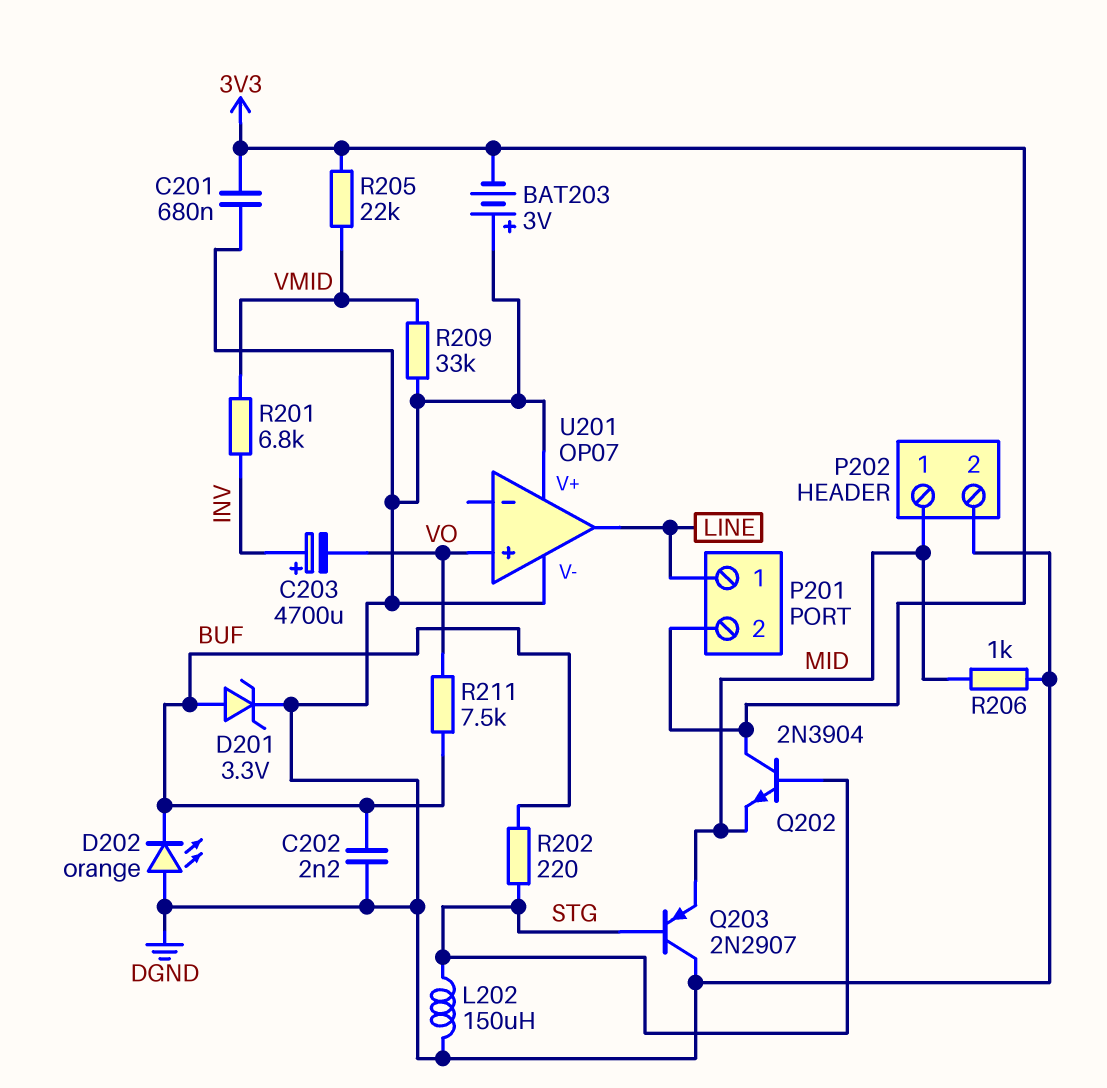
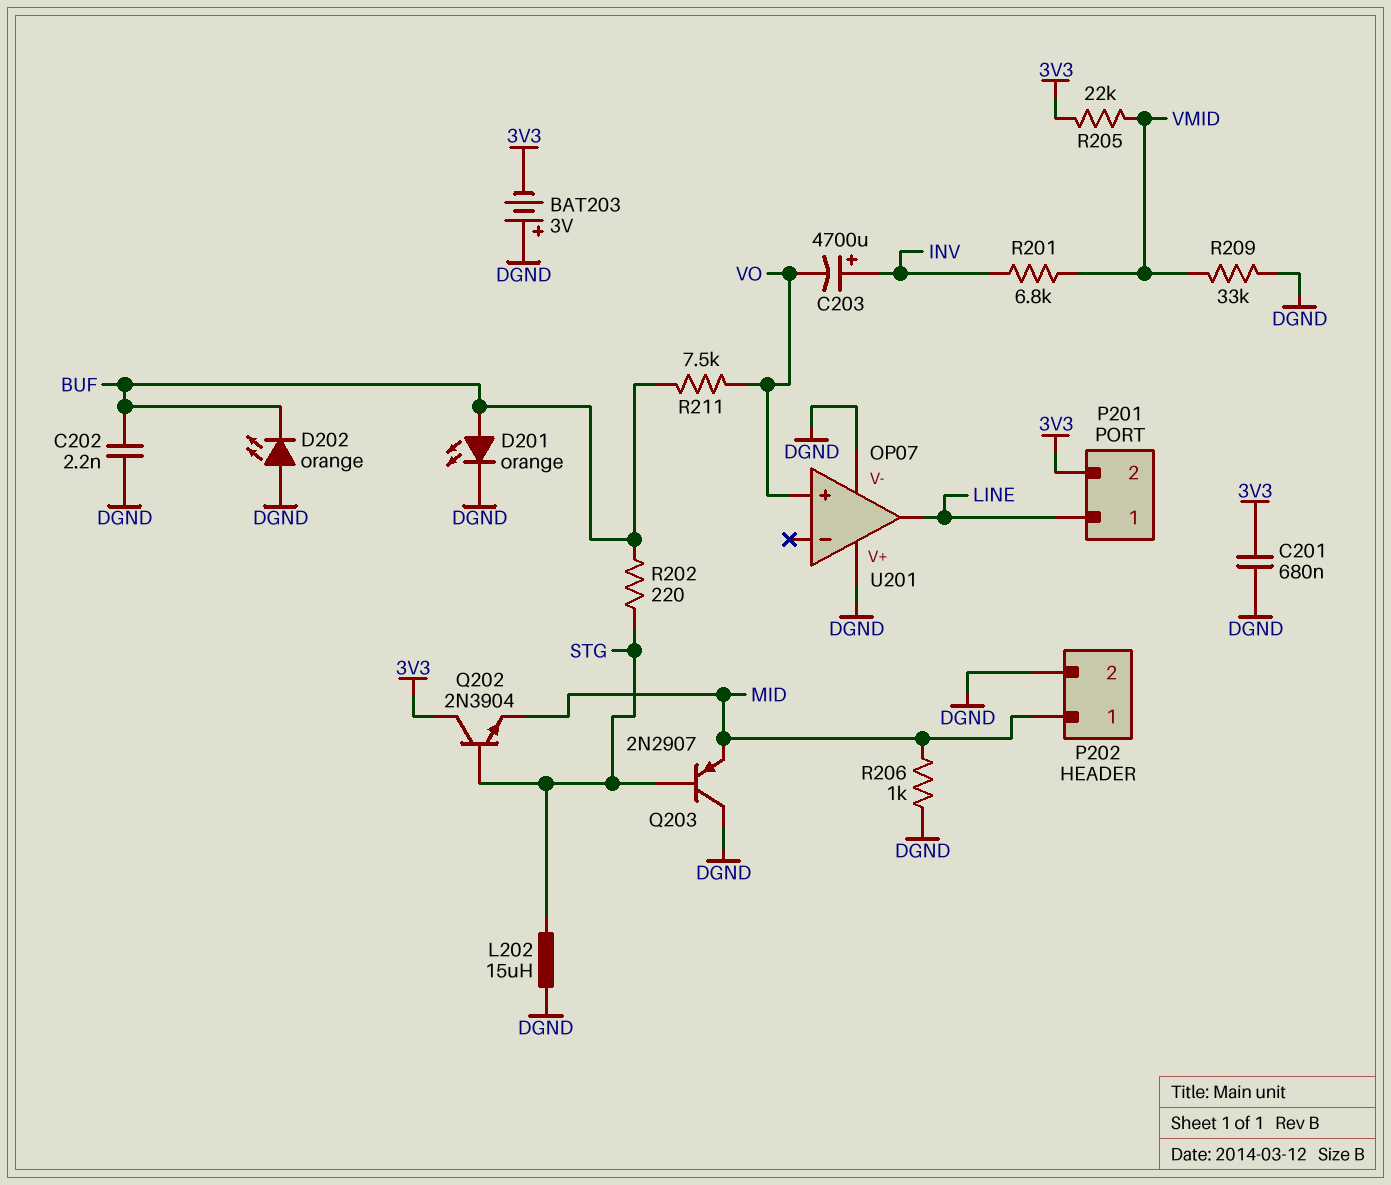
D201: zener 3.3V (A BUF, K DGND) -> LED orange (A BUF, K DGND)
L202: 150uH (DGND, STG) -> 15uH (DGND, STG)

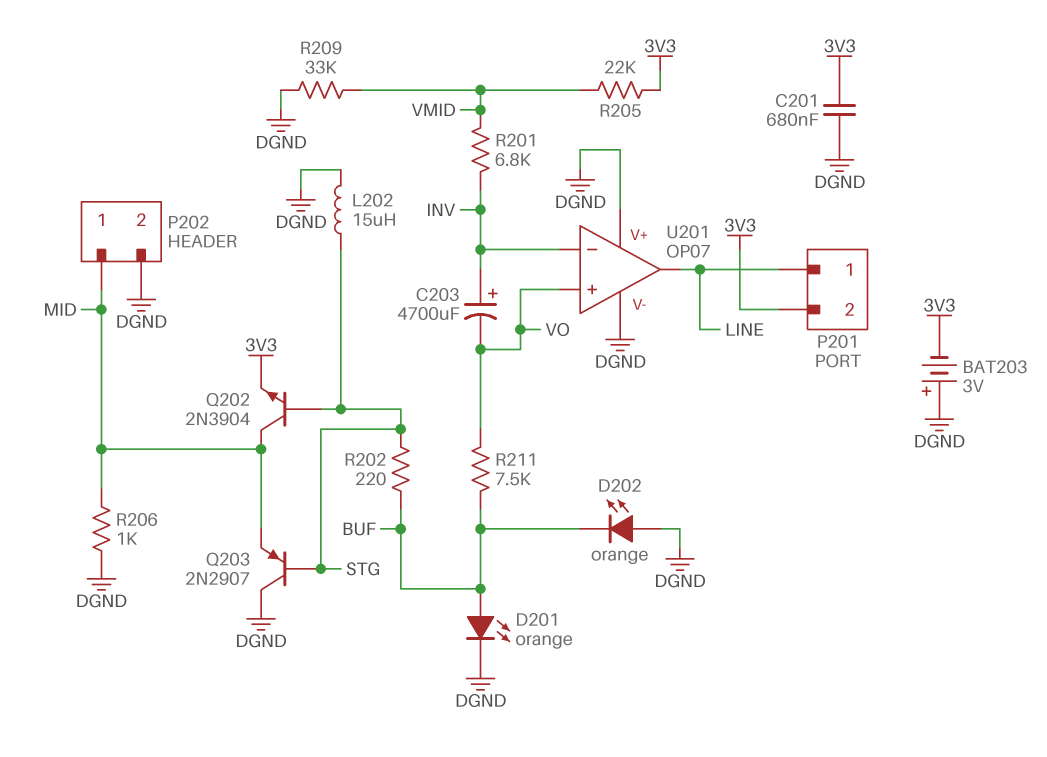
C202: 2.2nF (BUF, DGND) -> none
Q202: NPN 2N3904 (B STG, C 3V3, E MID) -> NPN 2N3904 (B STG, C MID, E 3V3)
U201 pin in-: none -> INV

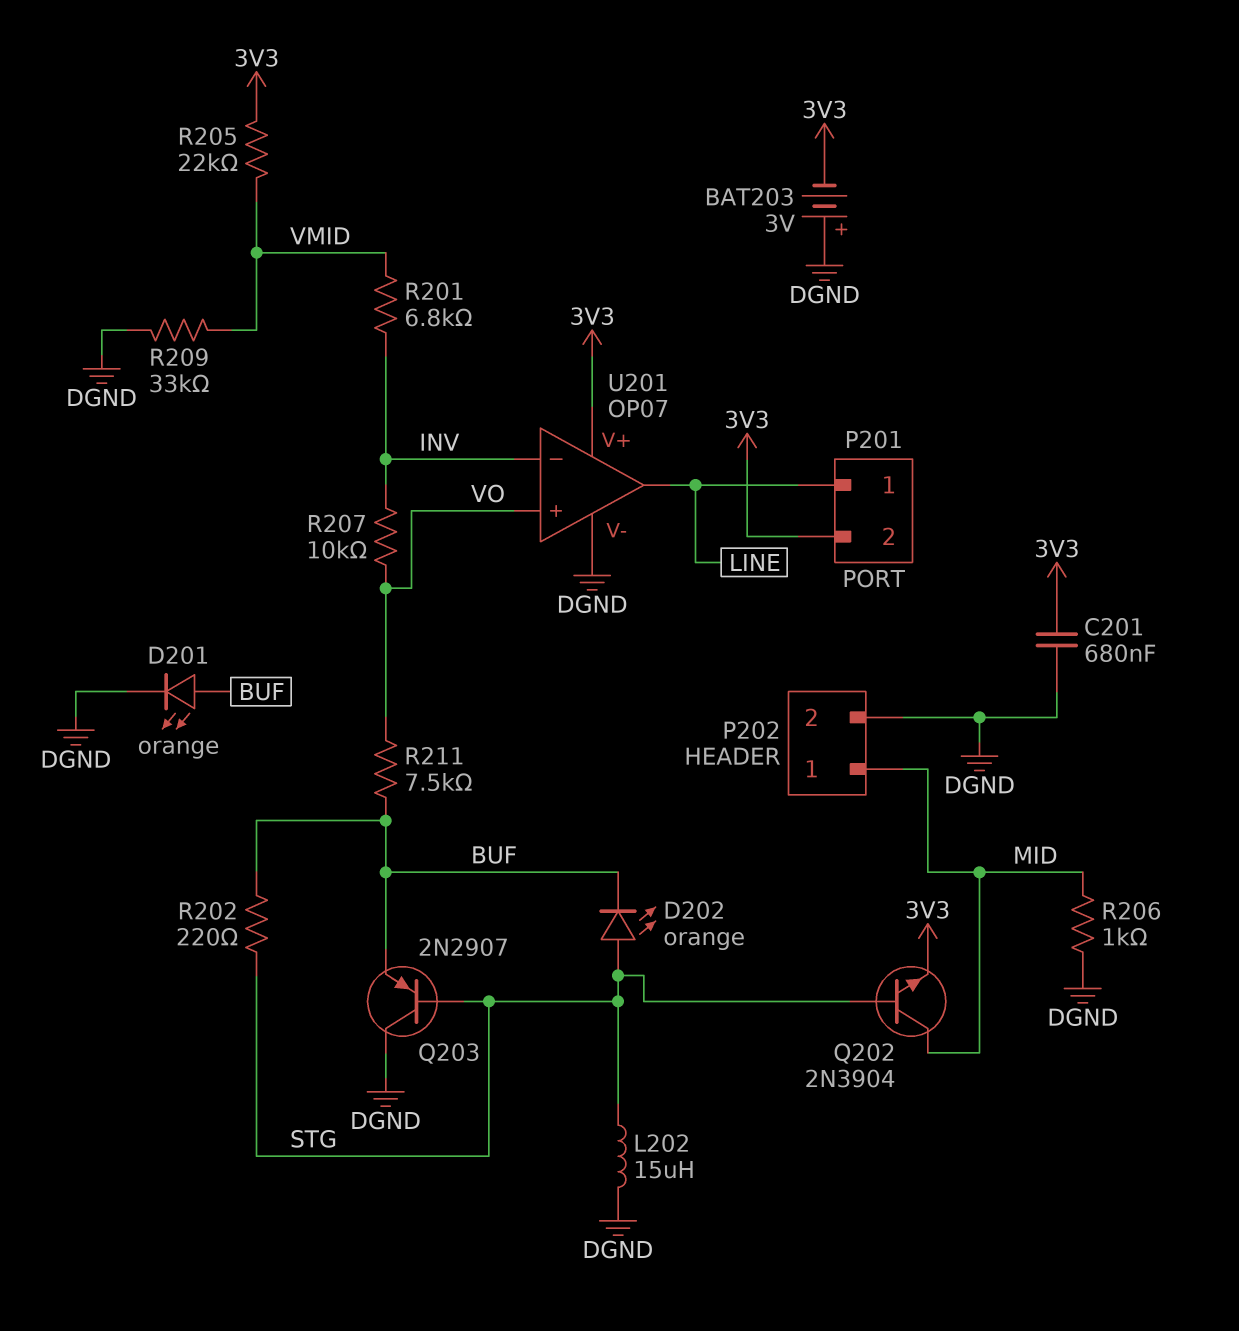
C203: 4700uF (plus INV, minus VO) -> none
D202: LED orange (A DGND, K BUF) -> LED orange (A STG, K BUF)
Q203: PNP 2N2907 (B STG, C DGND, E MID) -> PNP 2N2907 (B STG, C DGND, E BUF)
R207: none -> 10k (INV, VO)
U201 pin V+: DGND -> 3V3

